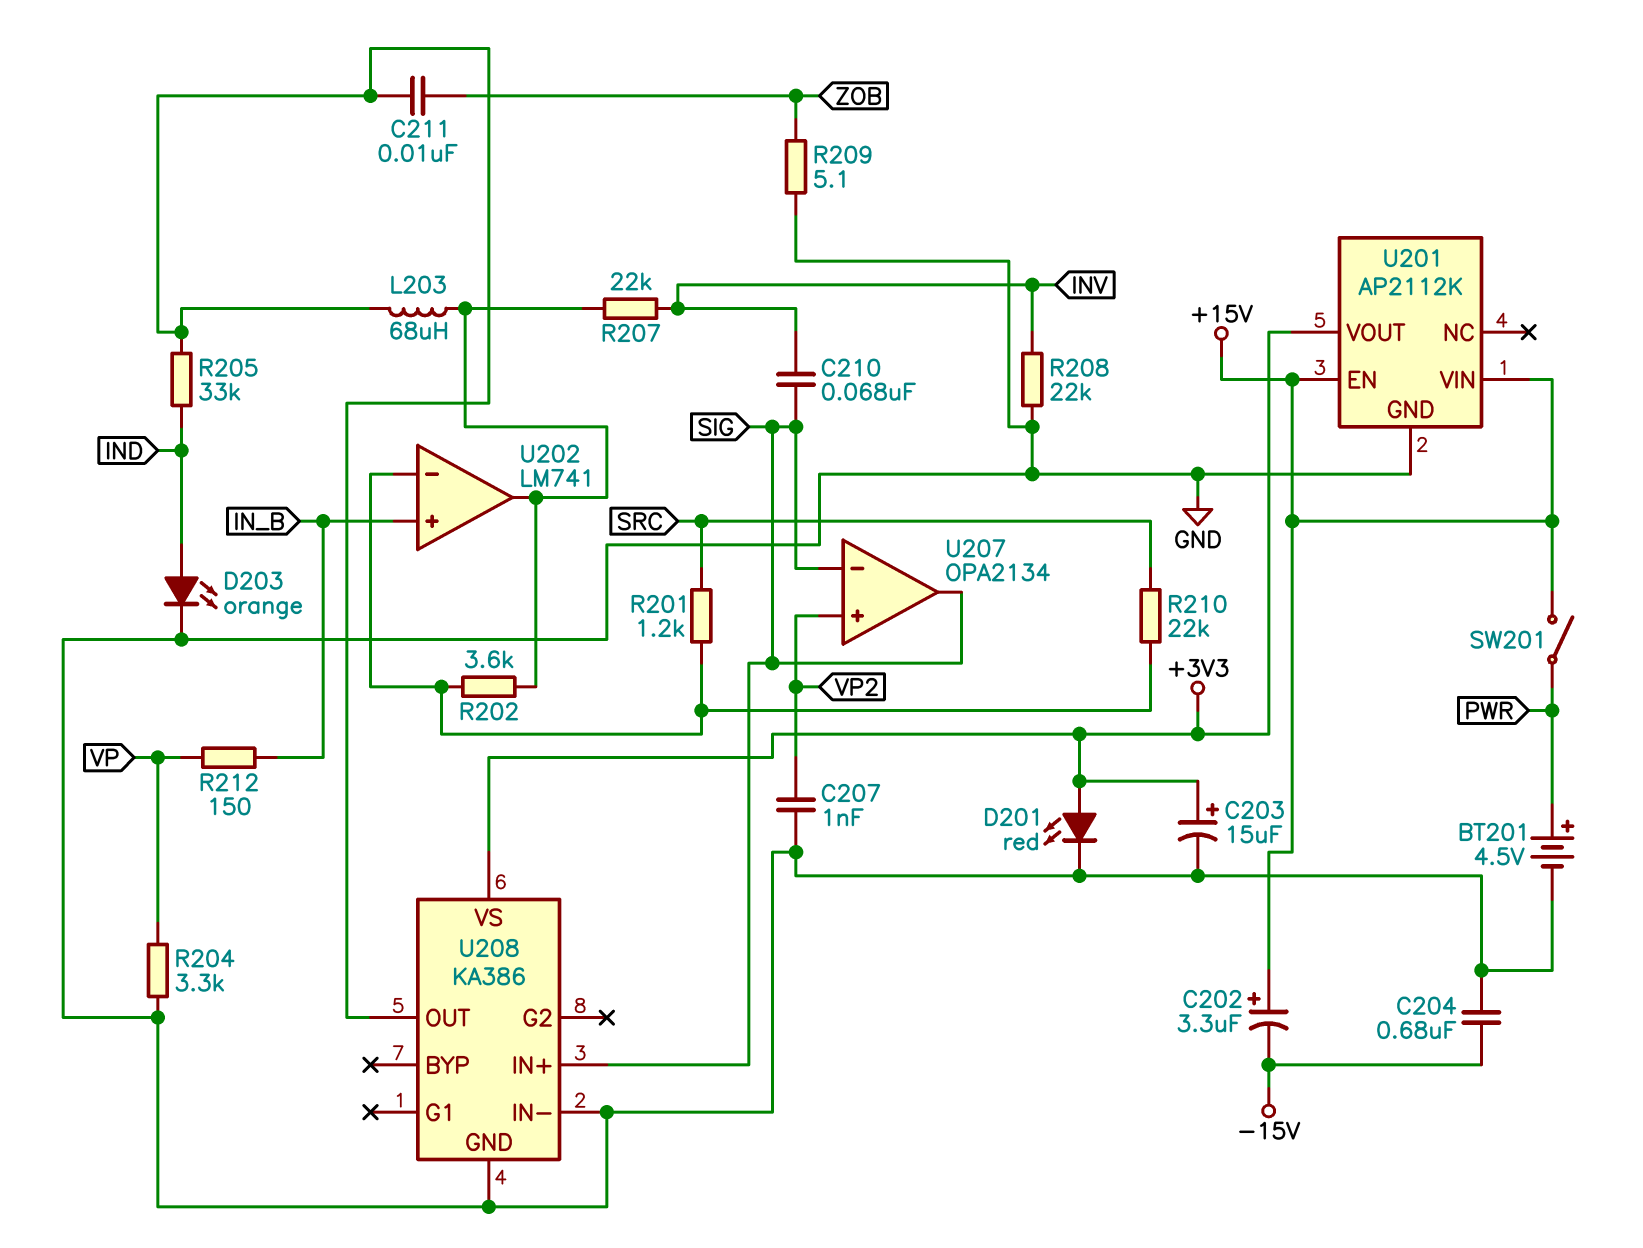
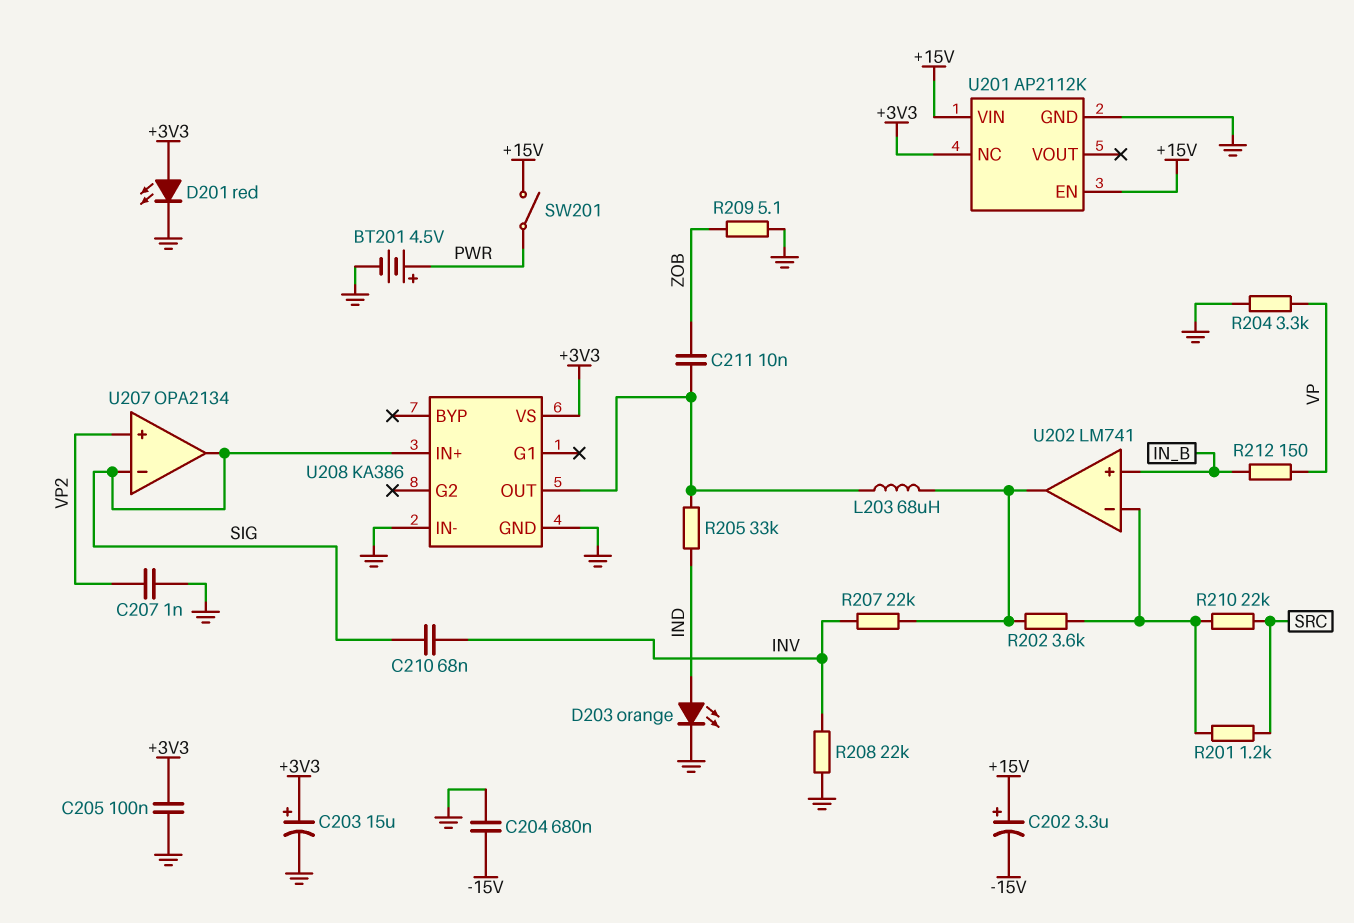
C205: none -> 100nF (+3V3, GND)
U201 pin NC: none -> +3V3
U201 pin VOUT: +3V3 -> none

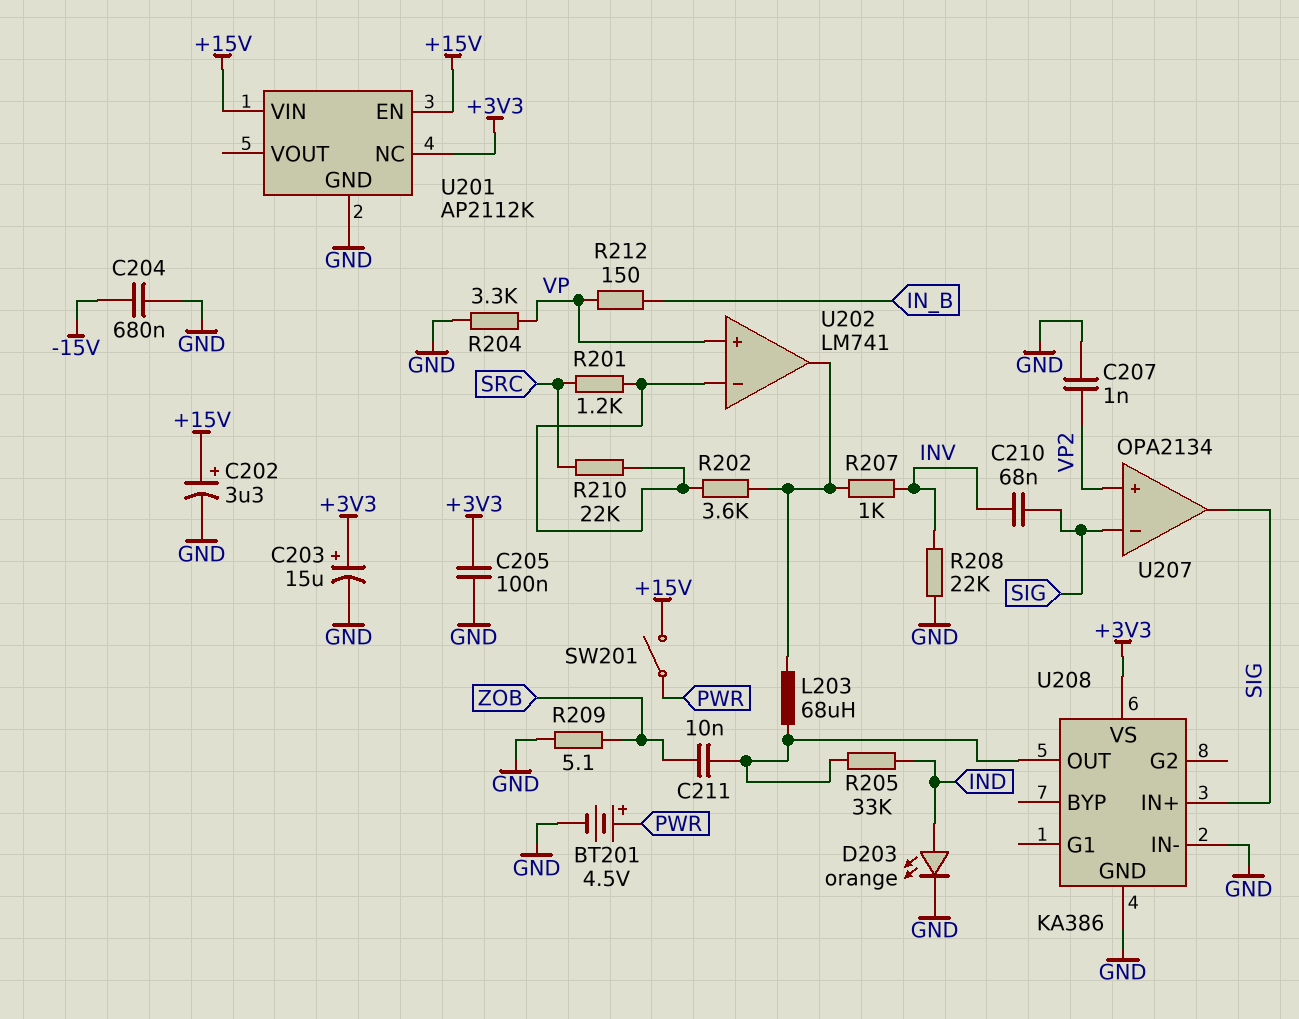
C202: 3.3uF (plus +15V, minus -15V) -> 3.3uF (plus +15V, minus GND)
D201: LED red (A +3V3, K GND) -> none
R207: 22k (INV, U202/out) -> 1k (INV, U202/out)
U202 pin in+: IN_B -> VP

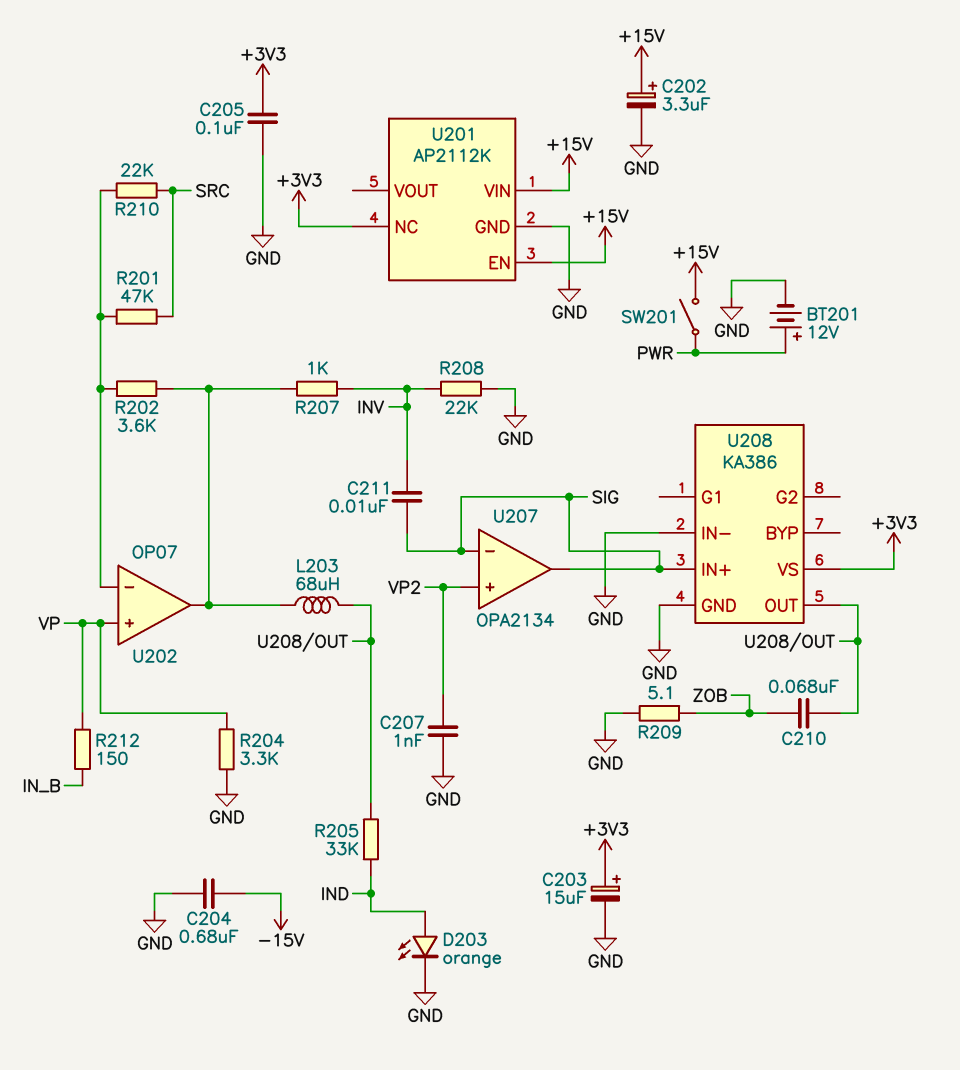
BT201: 4.5V (plus PWR, minus GND) -> 12V (plus PWR, minus GND)
C210: 68nF (INV, SIG) -> 68nF (U208/OUT, ZOB)
C211: 10nF (U208/OUT, ZOB) -> 10nF (INV, SIG)
R201: 1.2k (SRC, U202/in-) -> 47k (SRC, U202/in-)
U202: LM741 -> OP07

